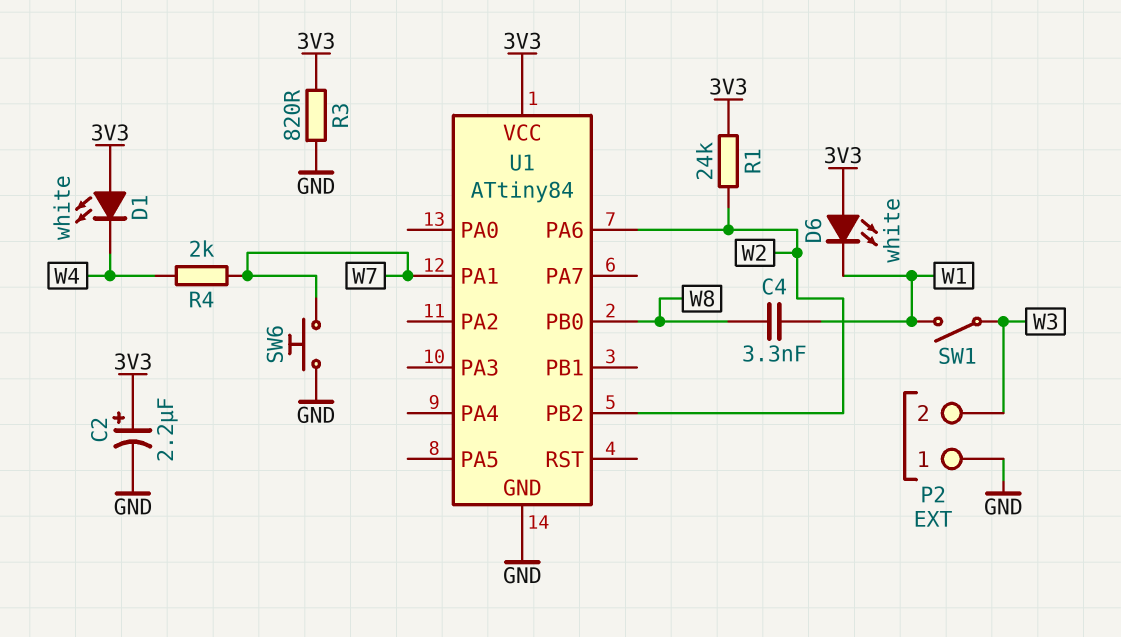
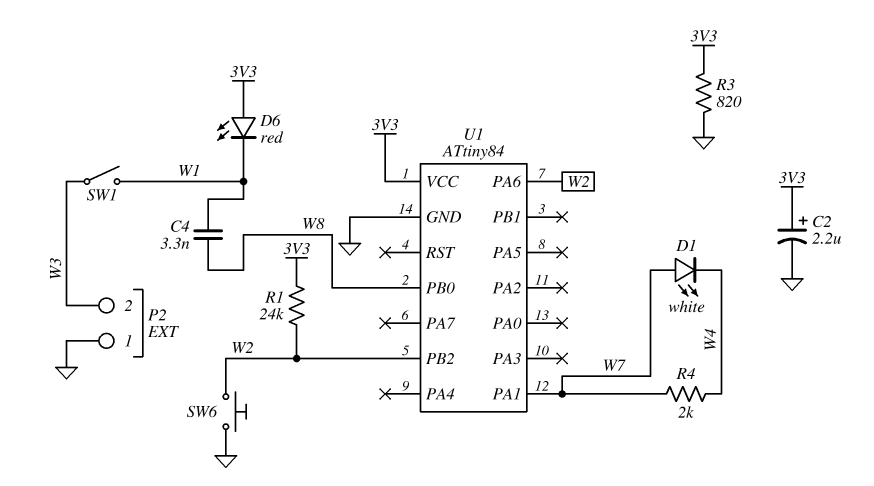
D1: LED white (A 3V3, K W4) -> LED white (A W7, K W4)
D6: LED white (A 3V3, K W1) -> LED red (A 3V3, K W1)
SW6: button (GND, W7) -> button (GND, W2)

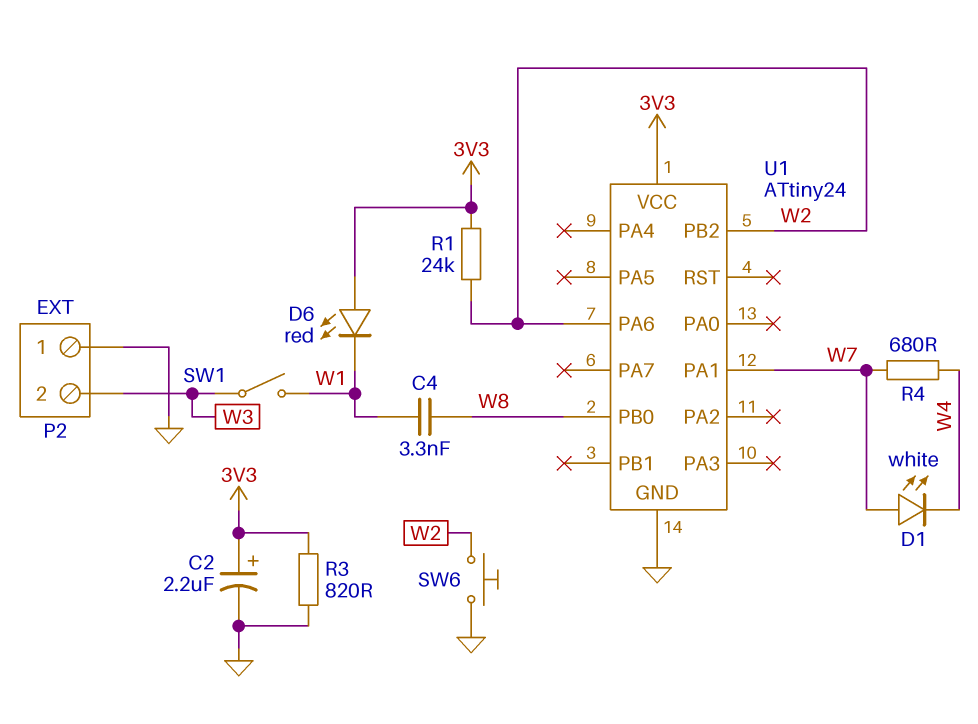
R4: 2k (W4, W7) -> 680 (W4, W7)
U1: ATtiny84 -> ATtiny24

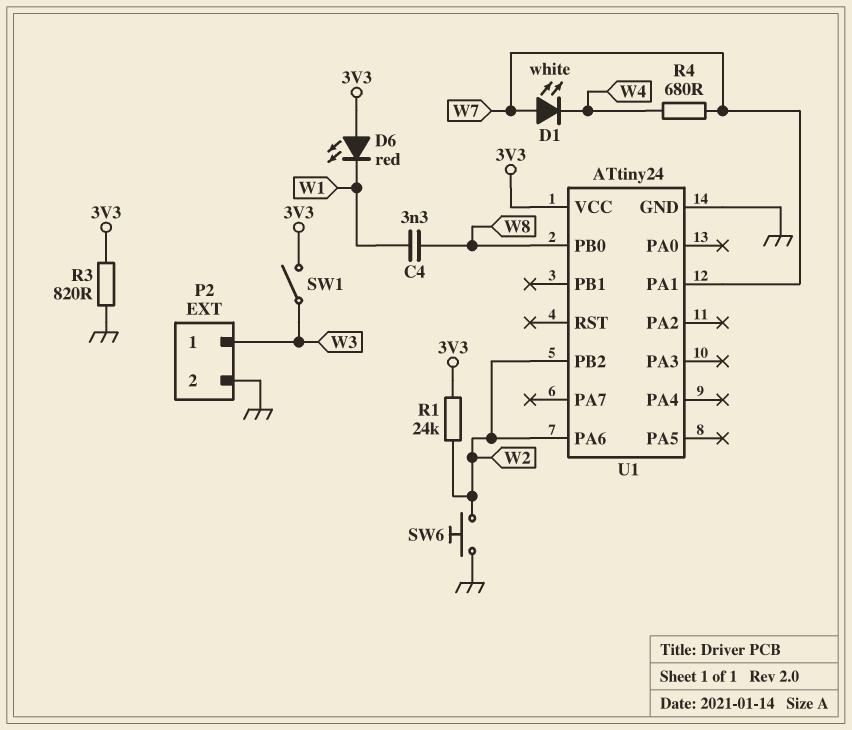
C2: 2.2uF (plus 3V3, minus GND) -> none
P2 pin 1: GND -> W3
P2 pin 2: W3 -> GND
SW1: switch (W1, W3) -> switch (3V3, W3)

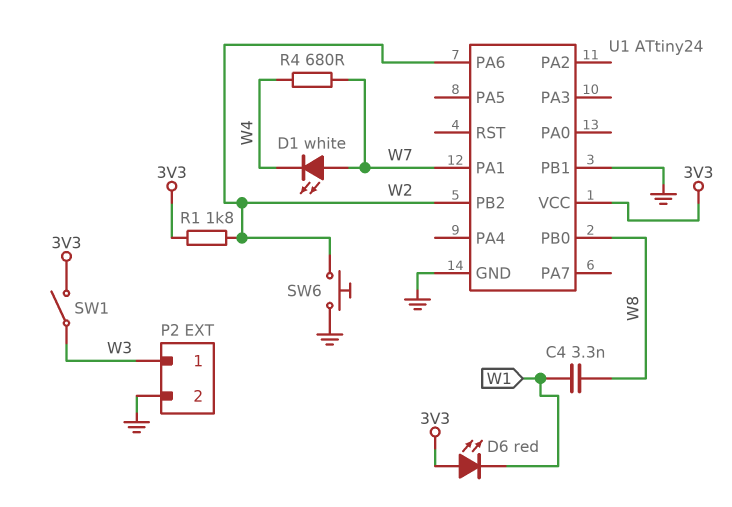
R1: 24k (3V3, W2) -> 1.8k (3V3, W2)
R3: 820 (3V3, GND) -> none
U1 pin PB1: none -> GND

